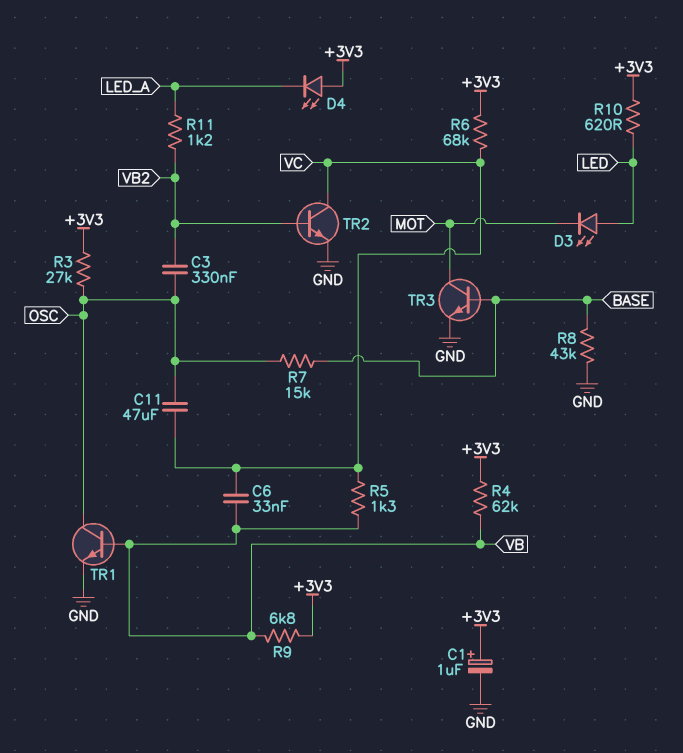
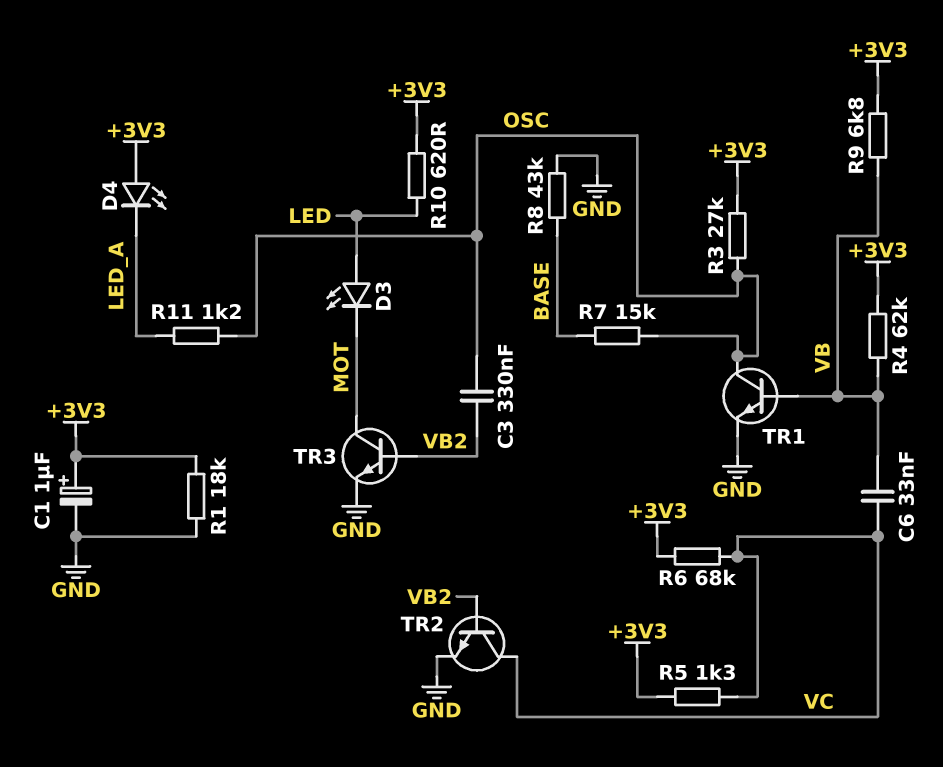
C11: 47uF (OSC, VC) -> none
R1: none -> 18k (+3V3, GND)
R5: 1.3k (VB, VC) -> 1.3k (+3V3, VC)
R11: 1.2k (LED_A, VB2) -> 1.2k (LED_A, OSC)
TR3: NPN (B BASE, C MOT, E GND) -> NPN (B VB2, C MOT, E GND)

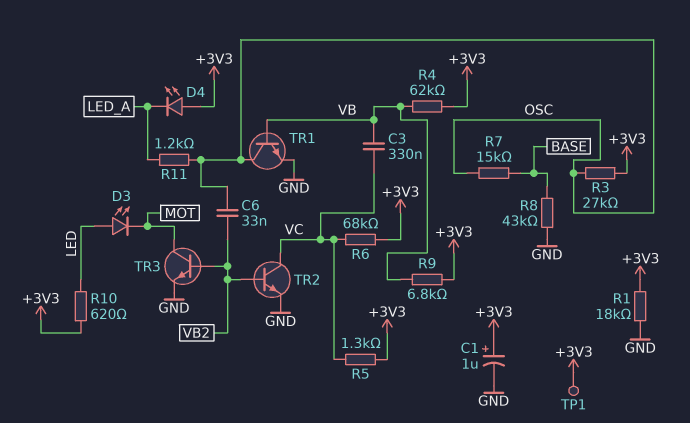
C3: 330nF (OSC, VB2) -> 330nF (VB, VC)
C6: 33nF (VB, VC) -> 33nF (OSC, VB2)
TP1: none -> test point (+3V3)

